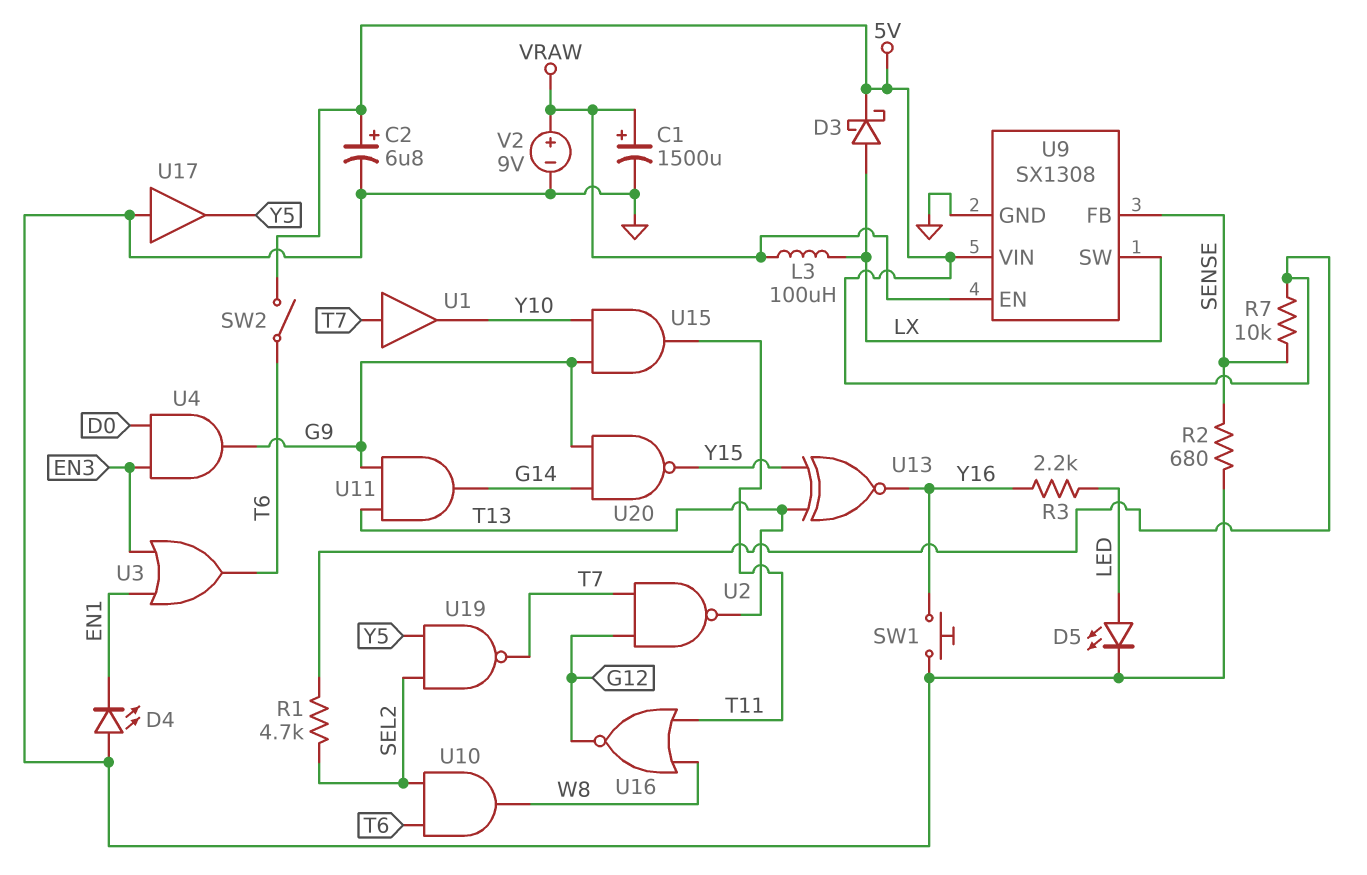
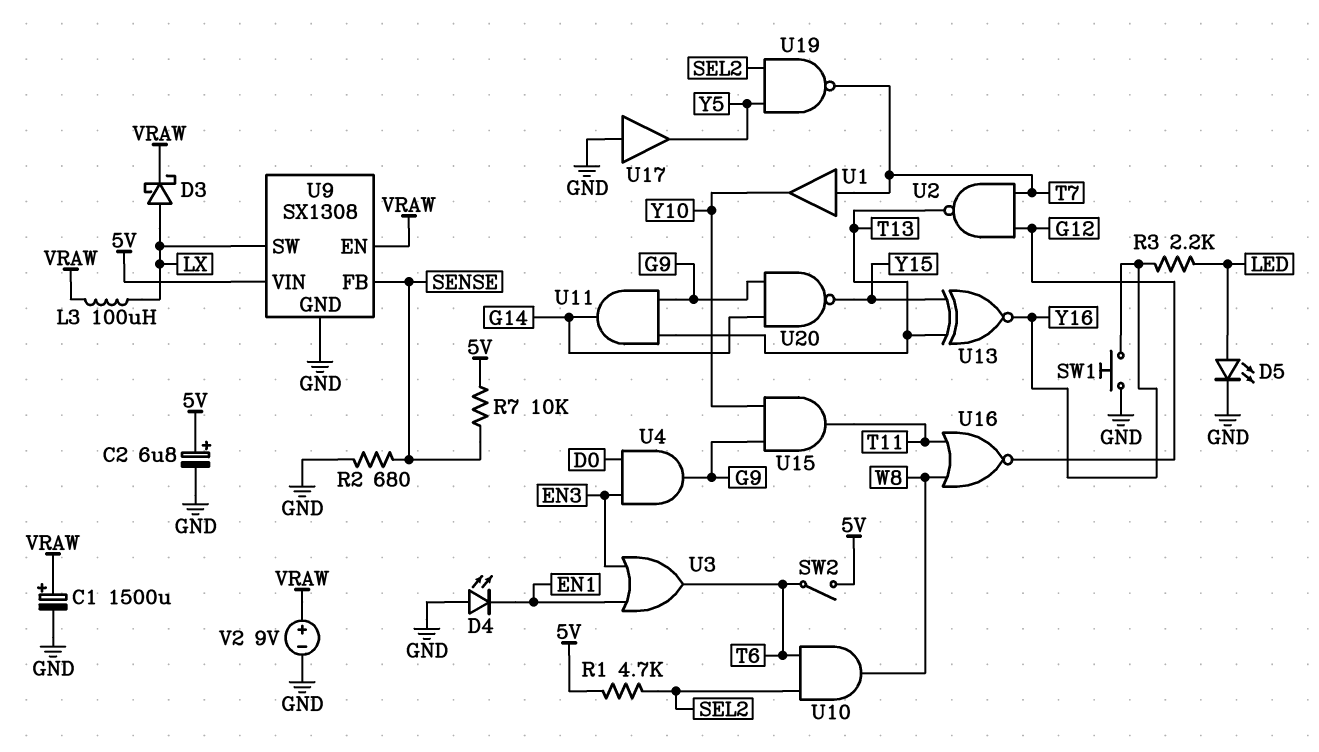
D3: schottky (A LX, K 5V) -> schottky (A LX, K VRAW)

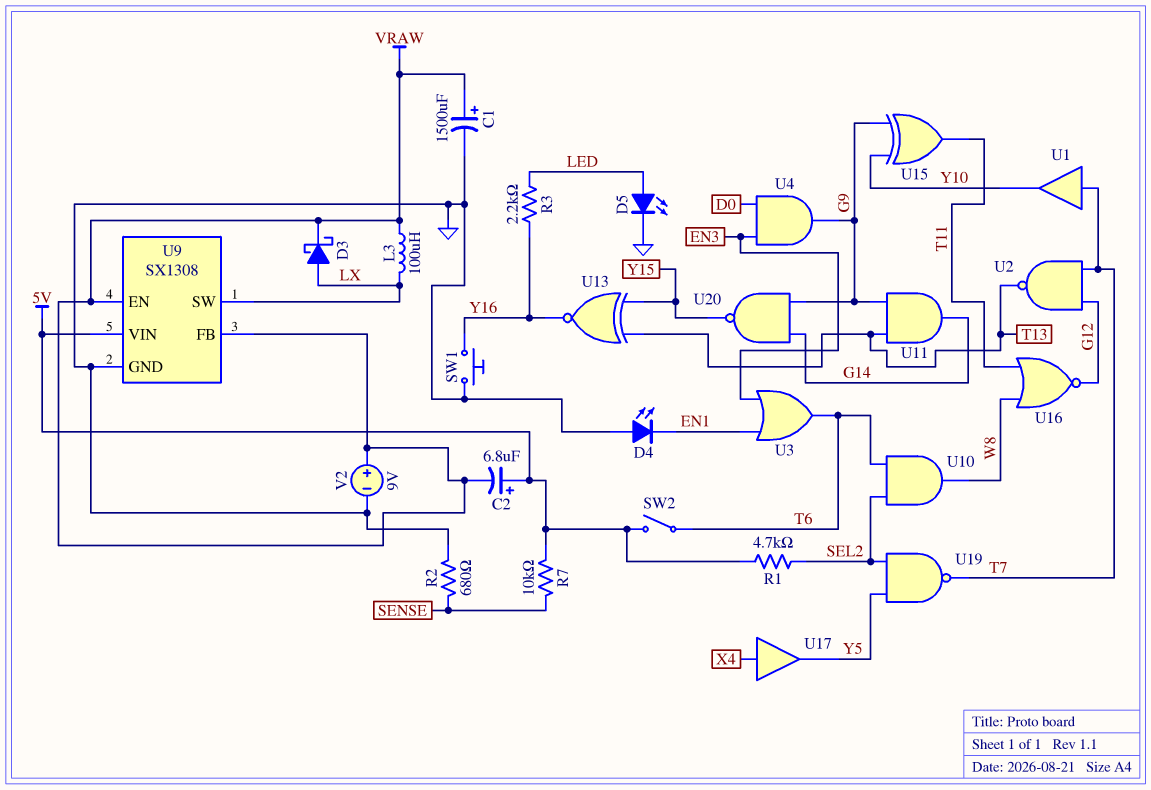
C2: 6.8uF (plus 5V, minus GND) -> 6.8uF (plus 5V, minus VRAW)
U9 pin FB: SENSE -> VRAW
U15: AND (in G9, in Y10, out T11) -> XOR (in G9, in Y10, out T11)
U17: buffer (in GND, out Y5) -> buffer (in X4, out Y5)

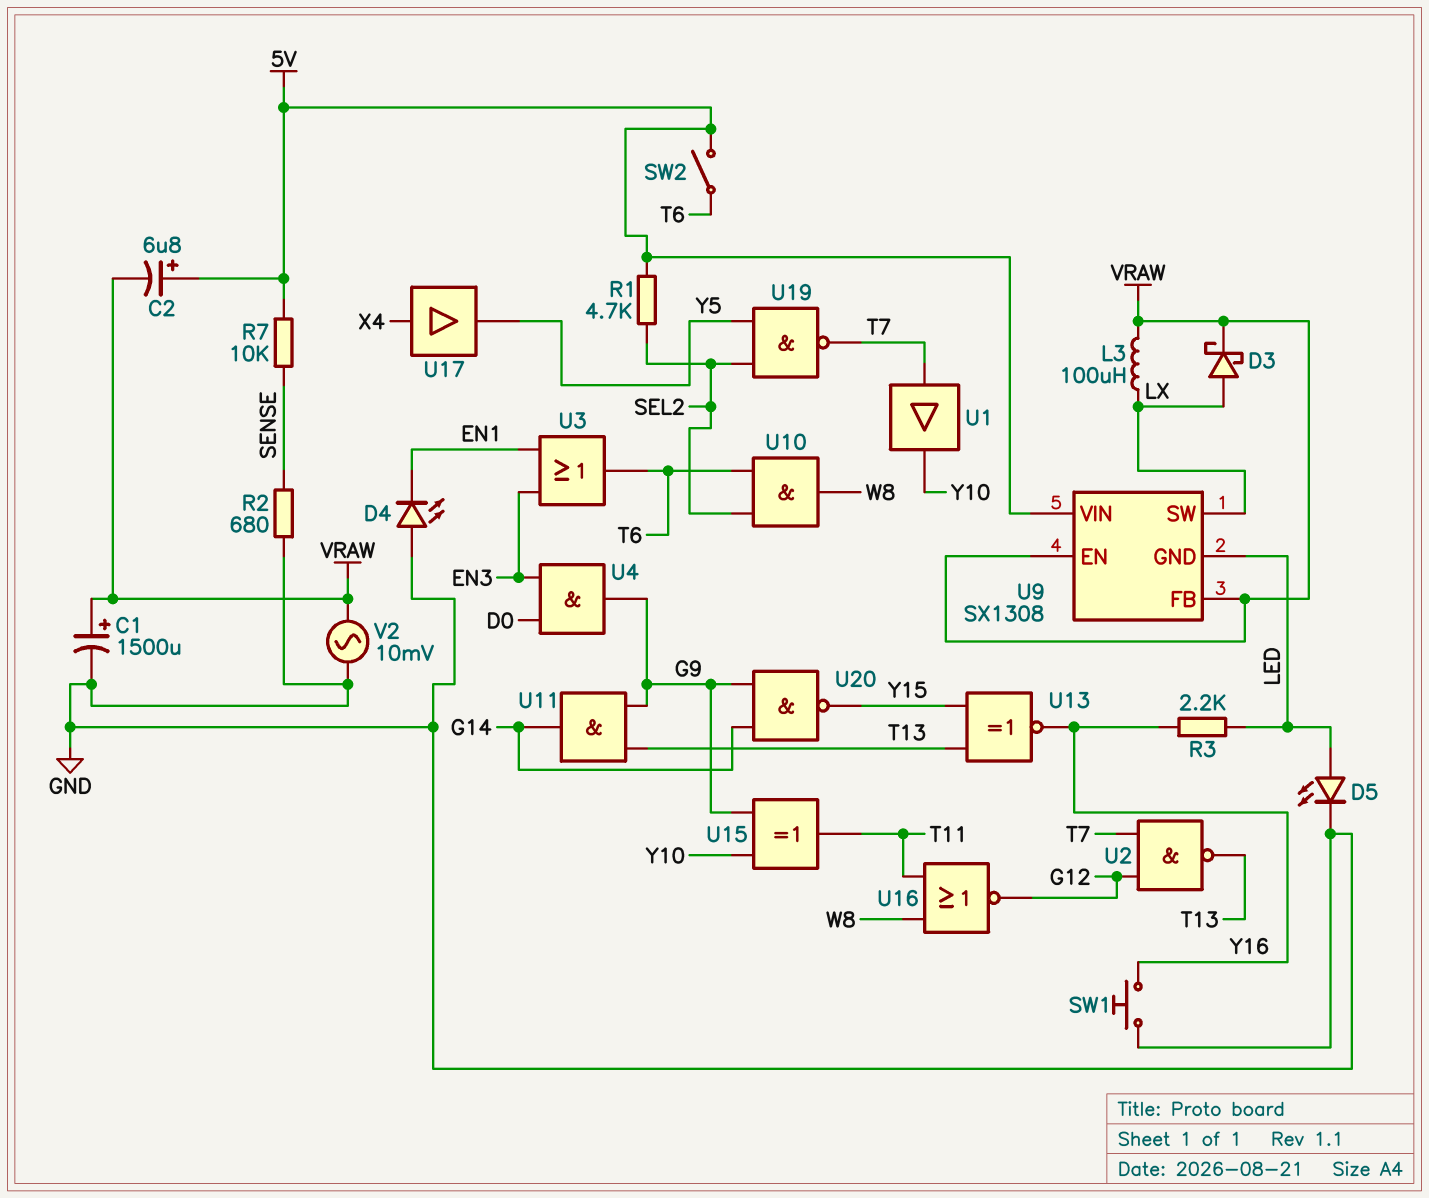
U9 pin GND: GND -> LED
V2: 9V (plus VRAW, minus GND) -> AC 10mV (GND, VRAW)

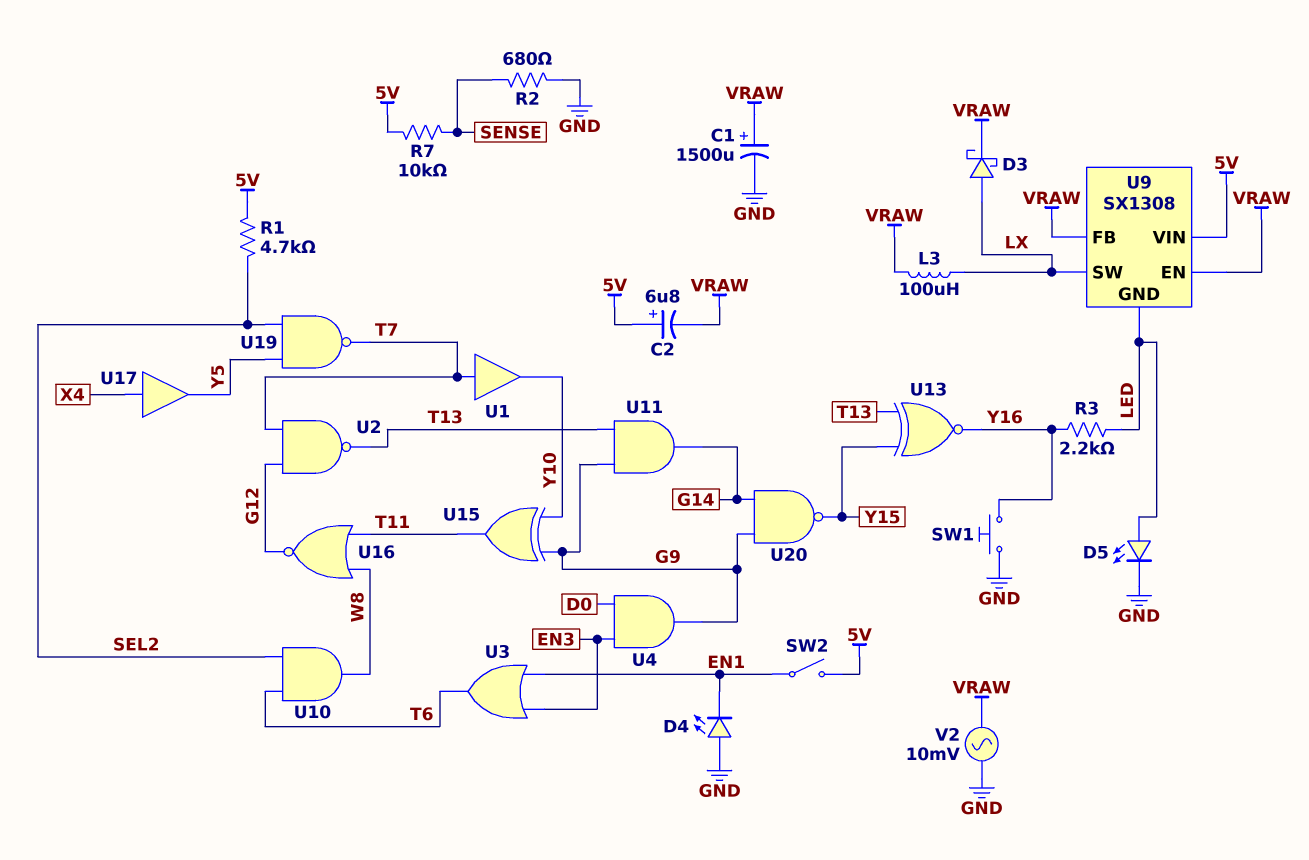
SW2: switch (5V, T6) -> switch (5V, EN1)

